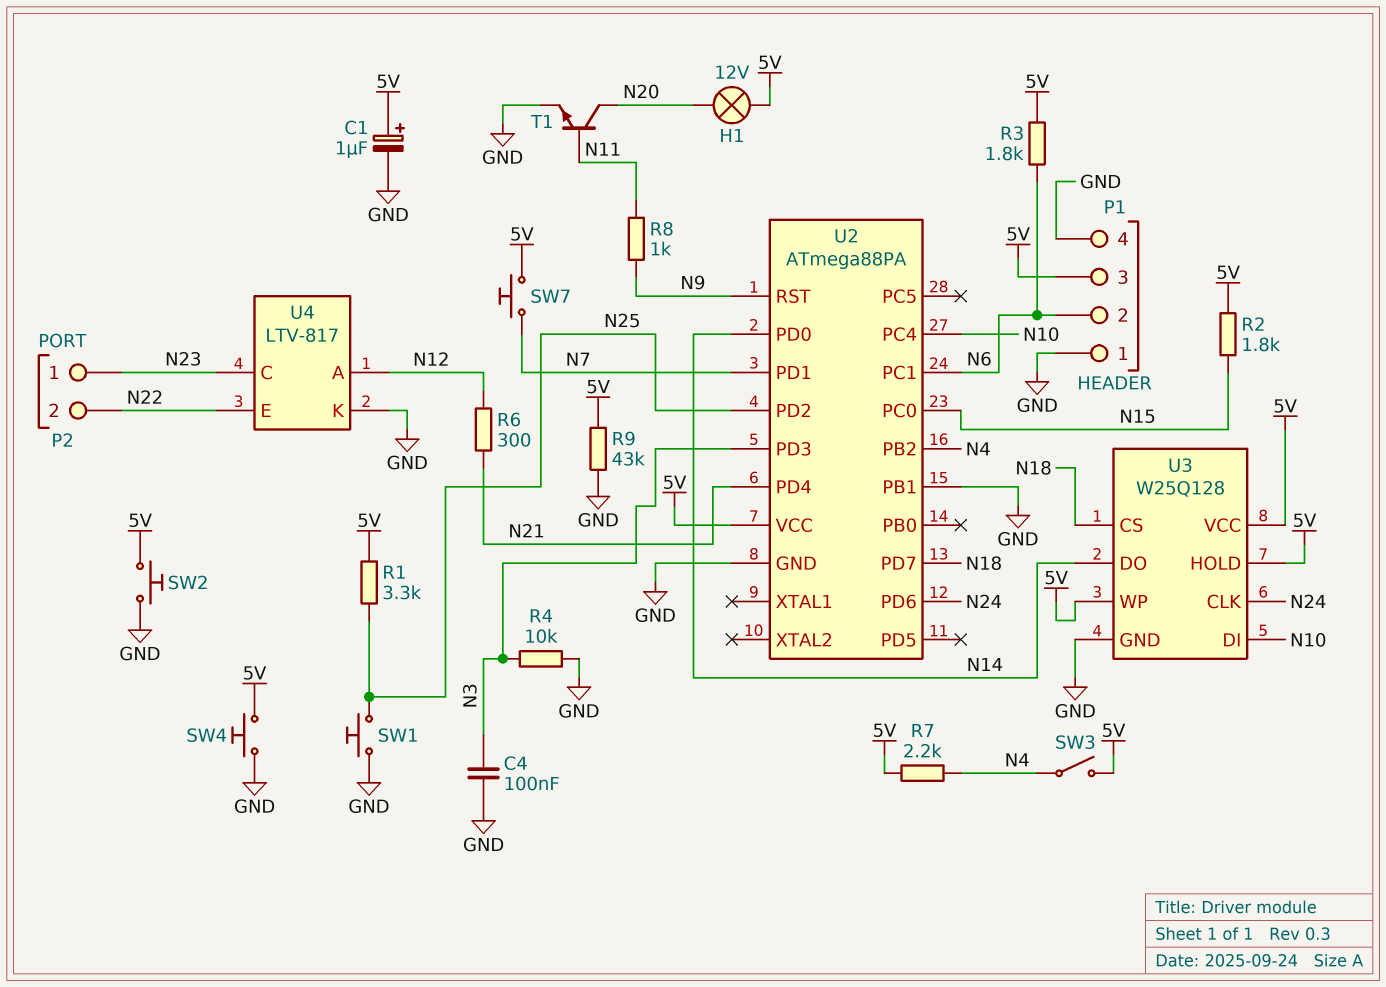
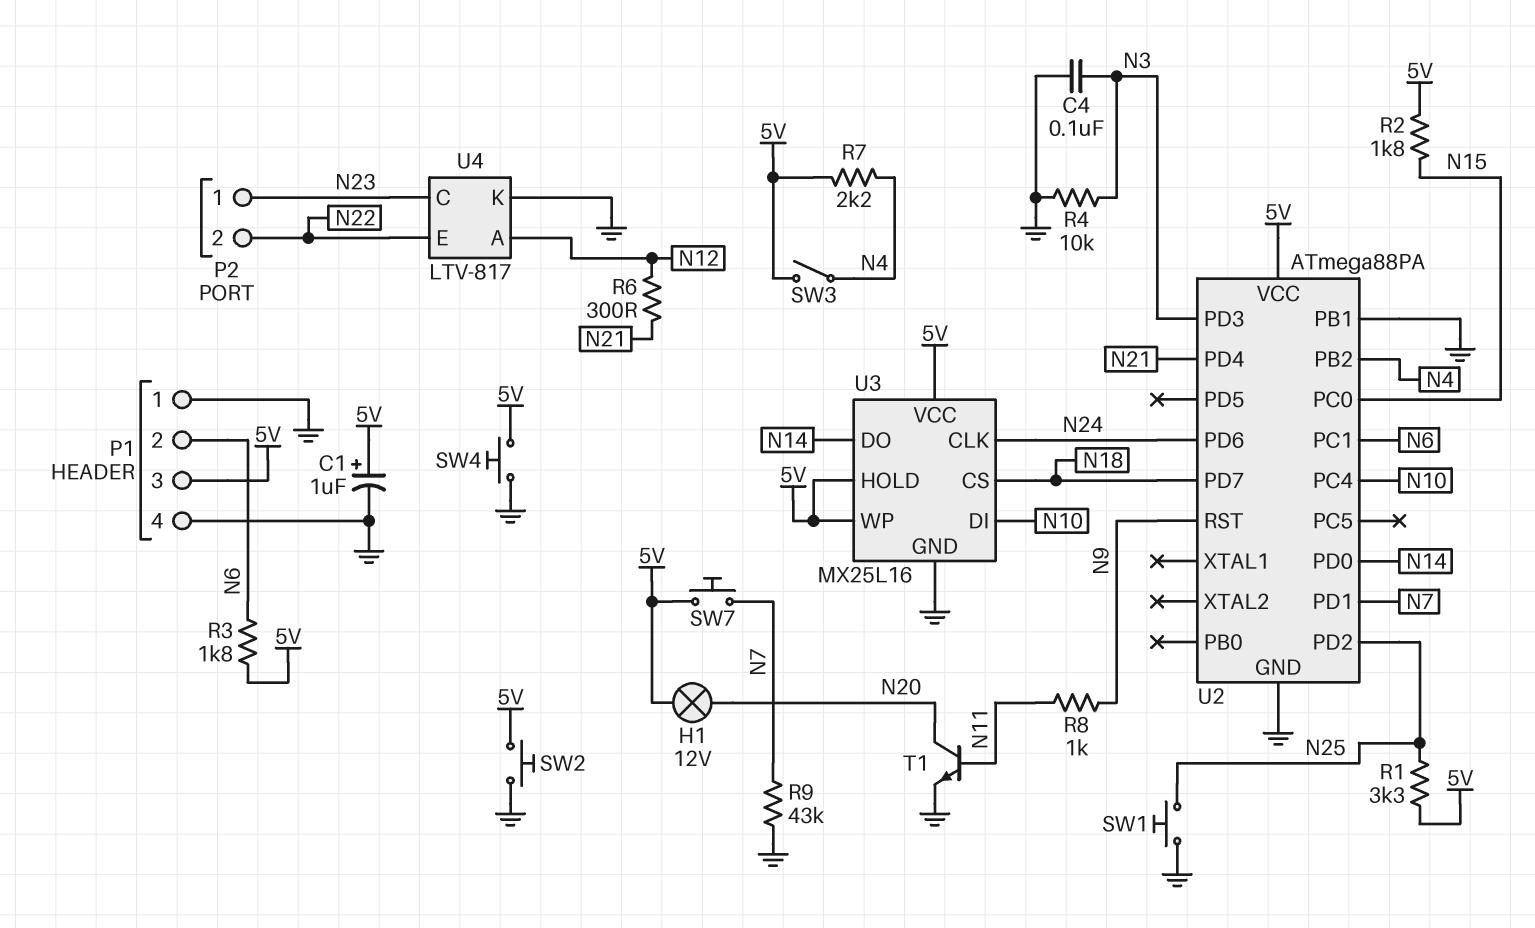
R9: 43k (5V, GND) -> 43k (GND, N7)
U3: W25Q128 -> MX25L16

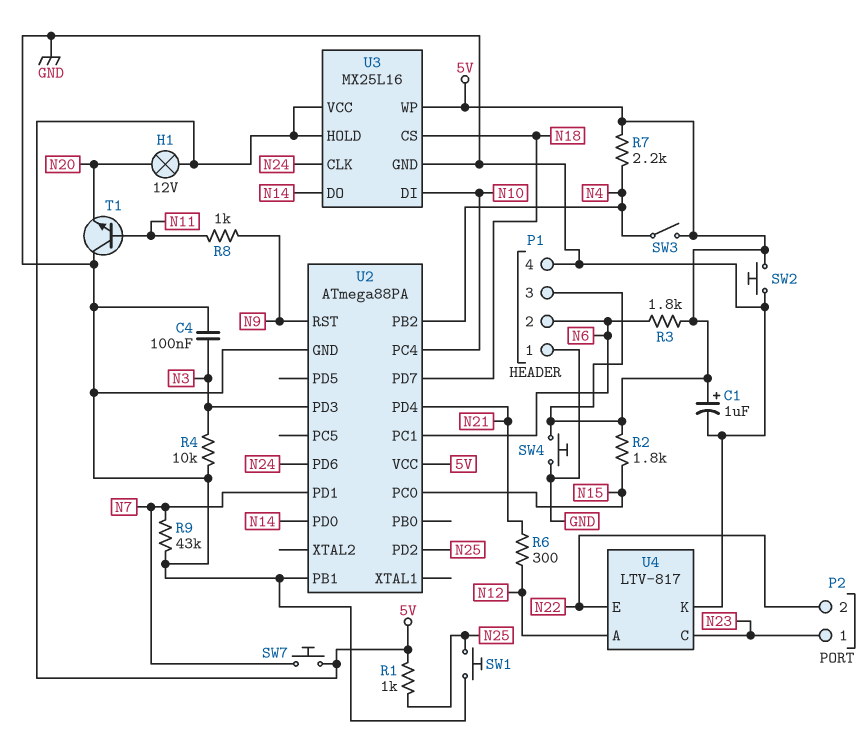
R1: 3.3k (5V, N25) -> 1k (5V, N25)
T1: NPN (B N11, C N20, E GND) -> NPN (B N11, C GND, E N20)

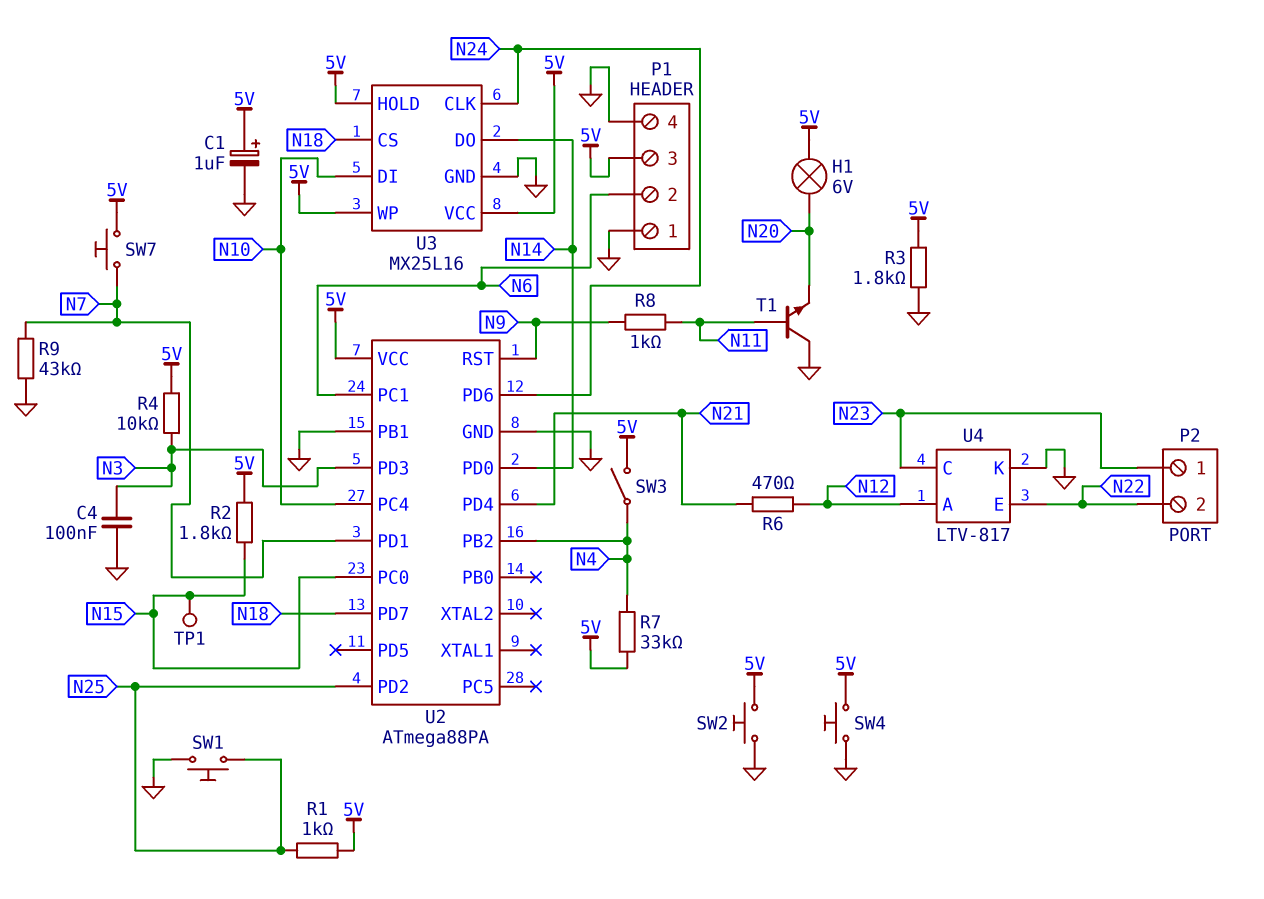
H1: lamp 12V (5V, N20) -> lamp 6V (5V, N20)
R3: 1.8k (5V, N6) -> 1.8k (5V, GND)
R4: 10k (GND, N3) -> 10k (5V, N3)
R6: 300 (N12, N21) -> 470 (N12, N21)
R7: 2.2k (5V, N4) -> 33k (5V, N4)
TP1: none -> test point (N15)

